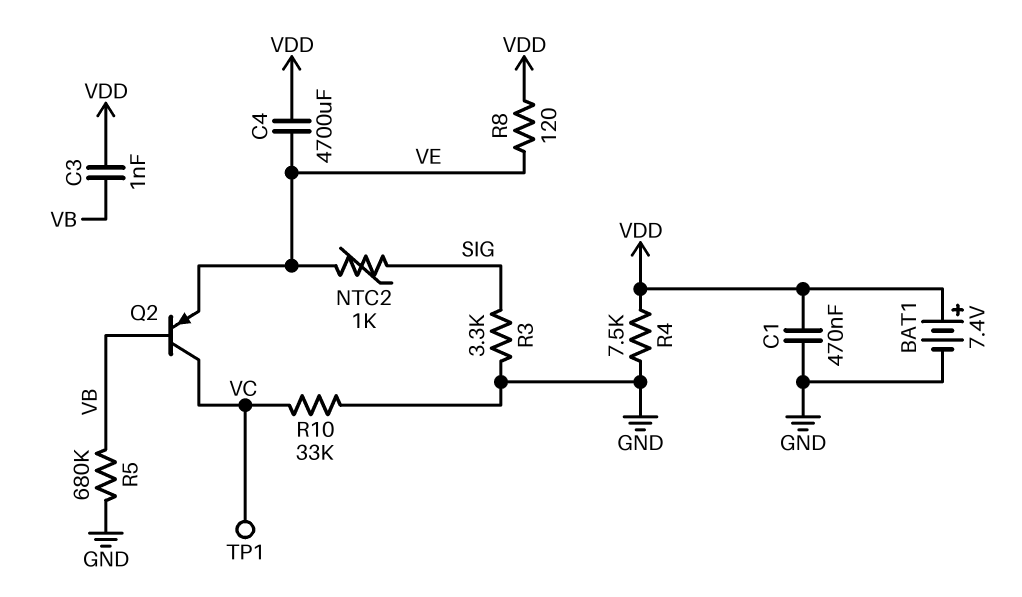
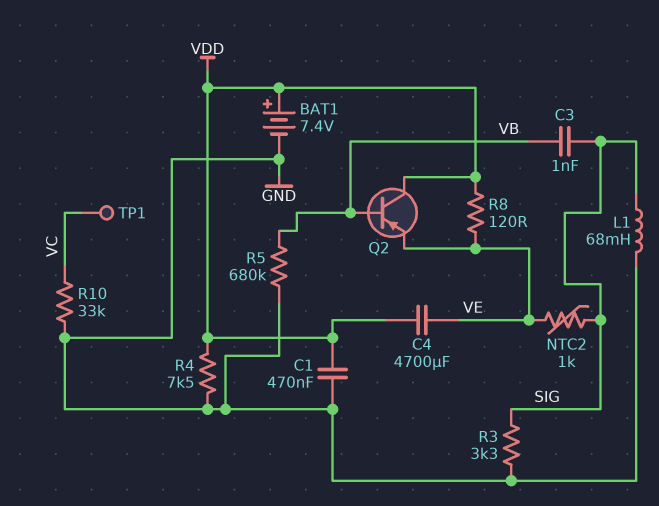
C3: 1nF (VB, VDD) -> 1nF (SIG, VB)
L1: none -> 68mH (GND, SIG)
Q2: PNP (B VB, C VC, E VE) -> PNP (B VB, C VDD, E VE)

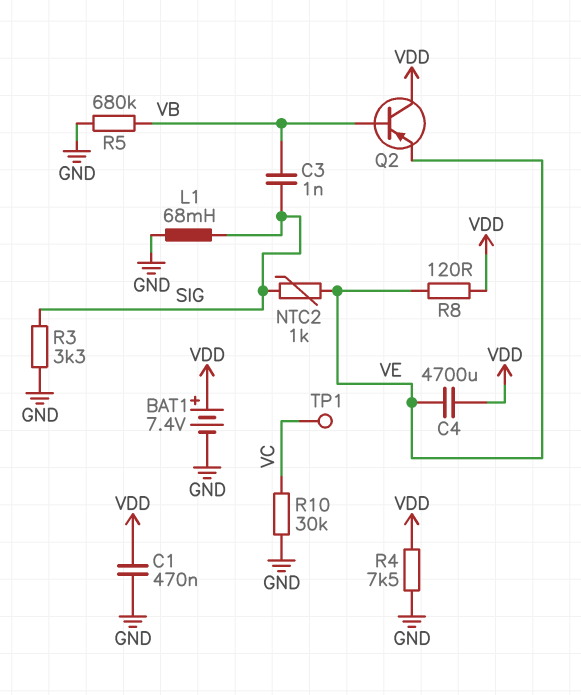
R10: 33k (GND, VC) -> 30k (GND, VC)

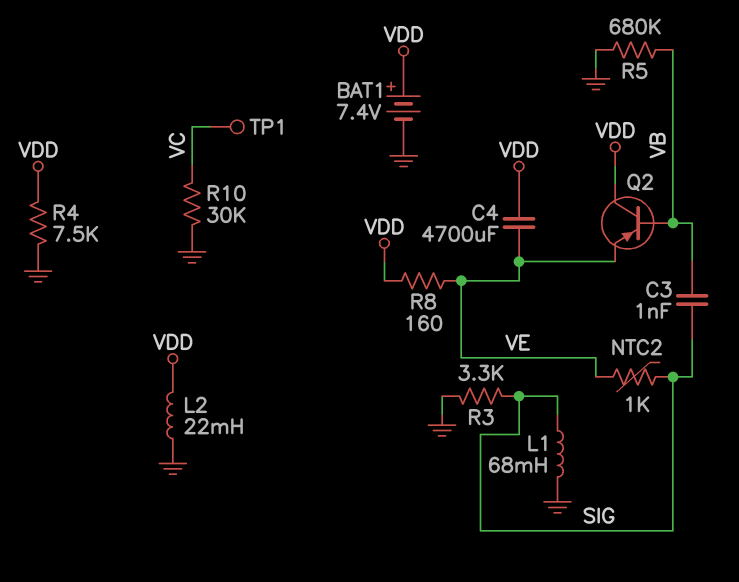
C1: 470nF (GND, VDD) -> none
L2: none -> 22mH (GND, VDD)
R8: 120 (VDD, VE) -> 160 (VDD, VE)

